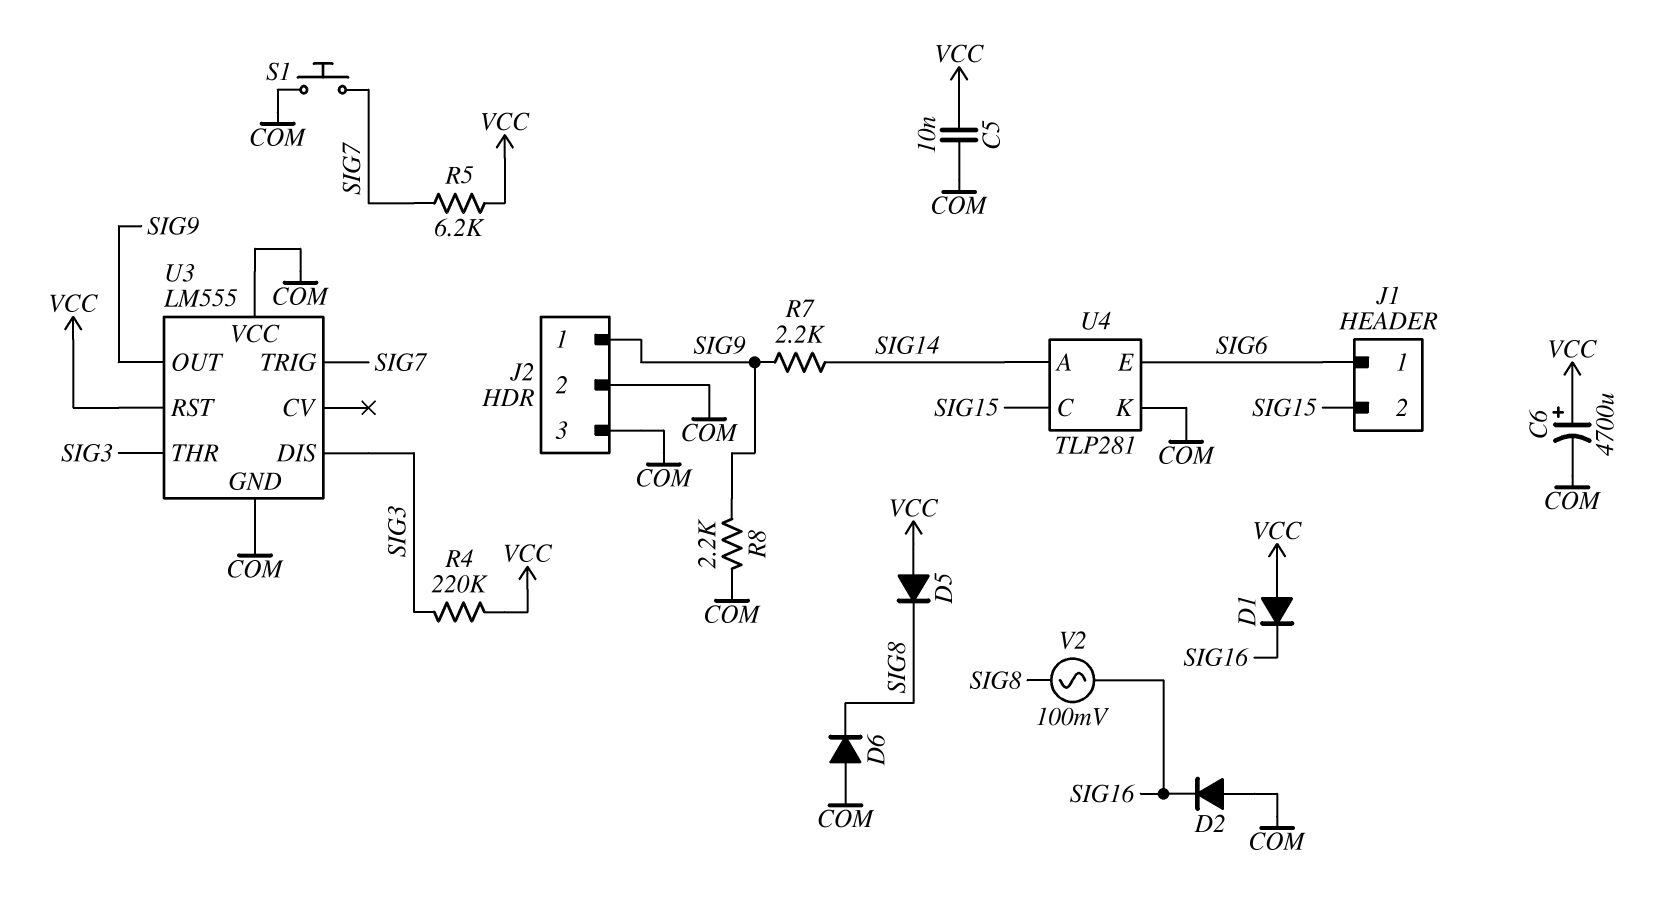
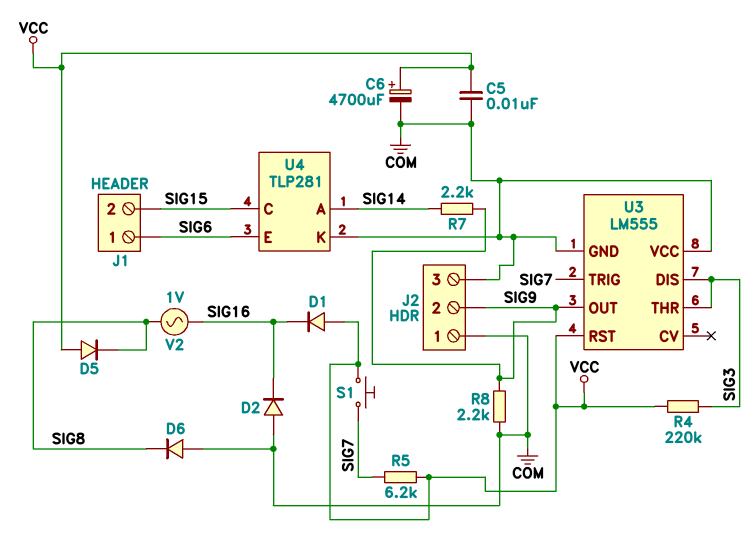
J2 pin 1: SIG9 -> COM
J2 pin 2: COM -> SIG9
S1: button (COM, SIG7) -> button (SIG7, VCC)
V2: AC 100mV (SIG8, SIG16) -> AC 1V (SIG8, SIG16)

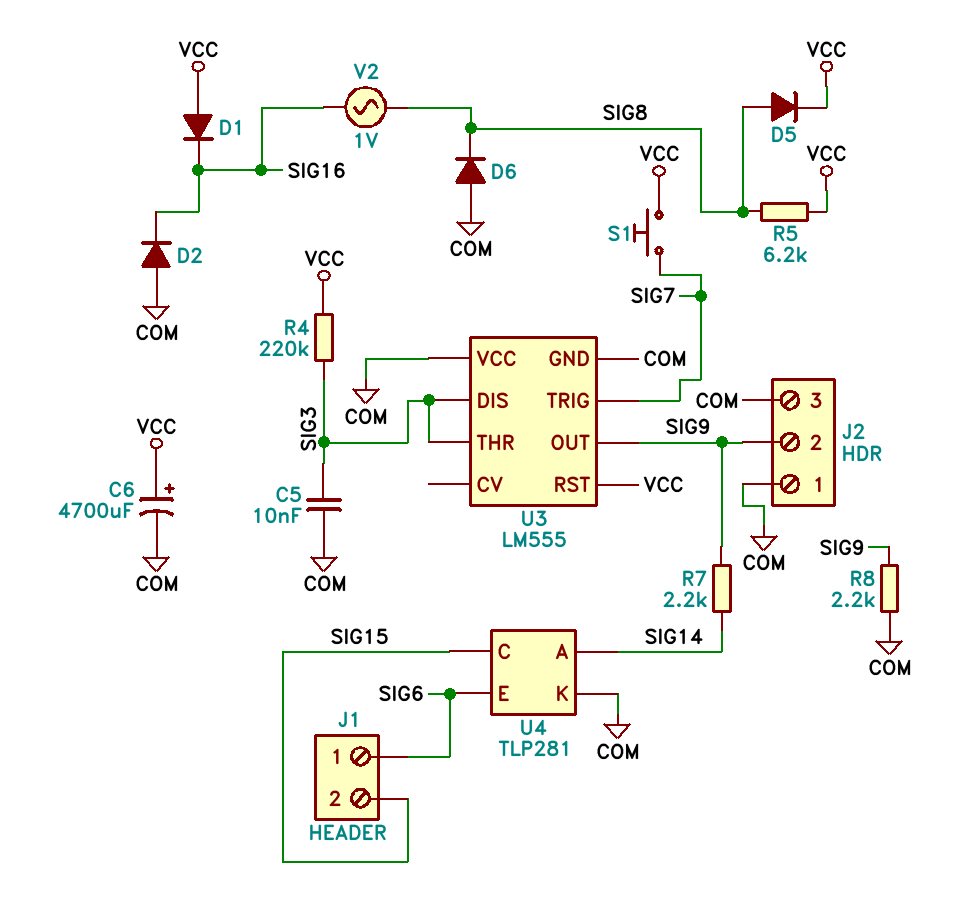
C5: 10nF (COM, VCC) -> 10nF (COM, SIG3)
D5: diode (A VCC, K SIG8) -> diode (A SIG8, K VCC)
R5: 6.2k (SIG7, VCC) -> 6.2k (SIG8, VCC)

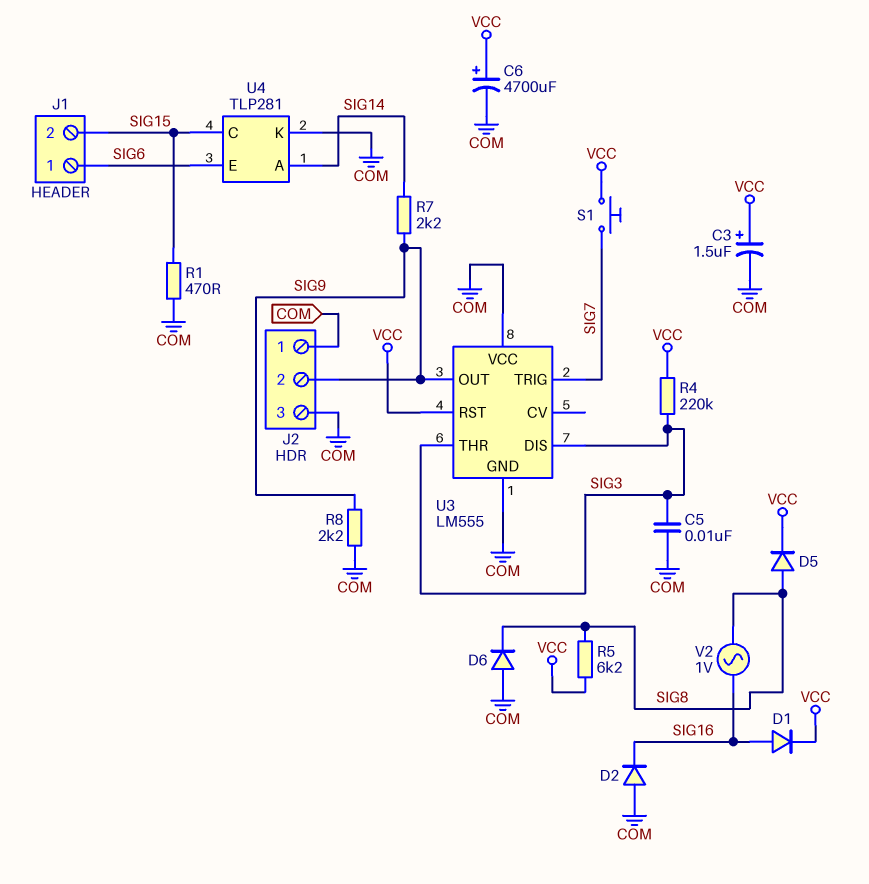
C3: none -> 1.5uF (plus VCC, minus COM)
D1: diode (A VCC, K SIG16) -> diode (A SIG16, K VCC)
R1: none -> 470 (COM, SIG15)

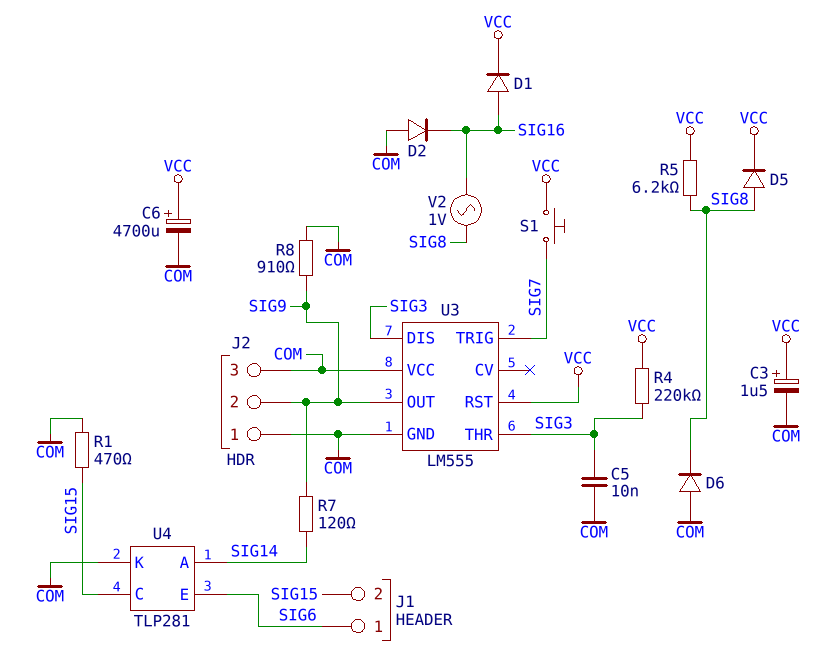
R7: 2.2k (SIG9, SIG14) -> 120 (SIG9, SIG14)
R8: 2.2k (COM, SIG9) -> 910 (COM, SIG9)

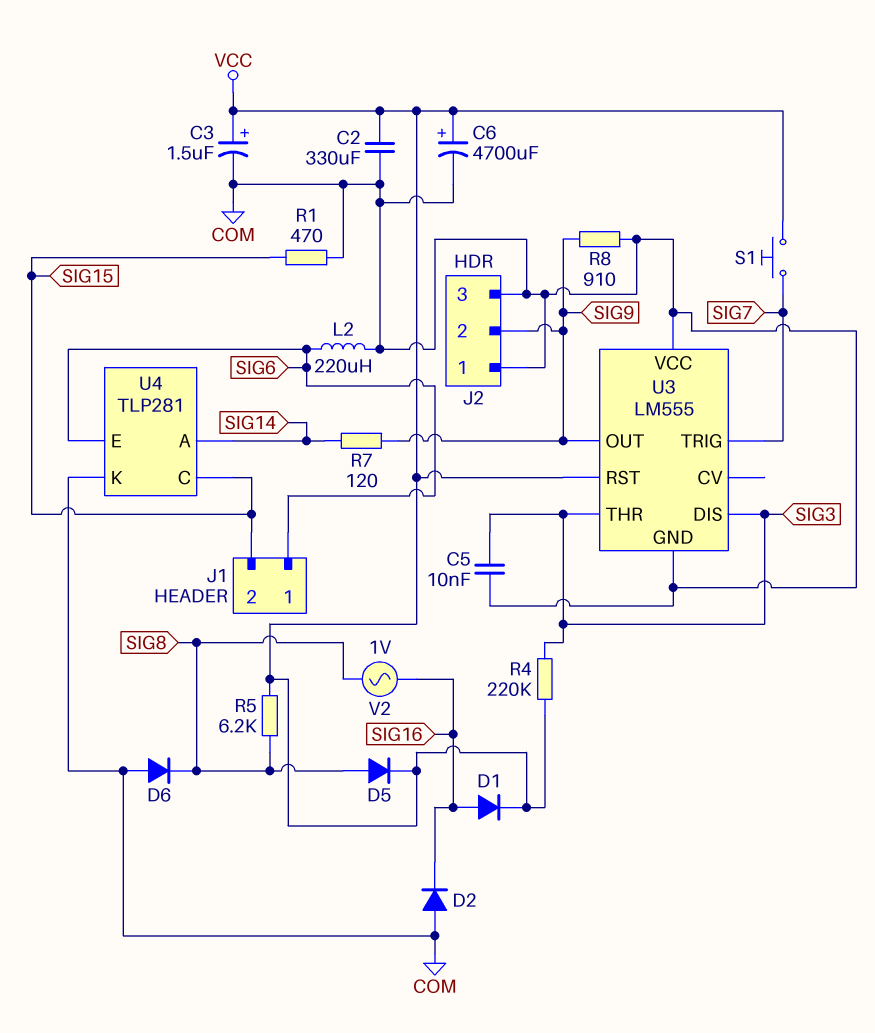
C2: none -> 330uF (COM, VCC)
L2: none -> 220uH (COM, SIG6)

